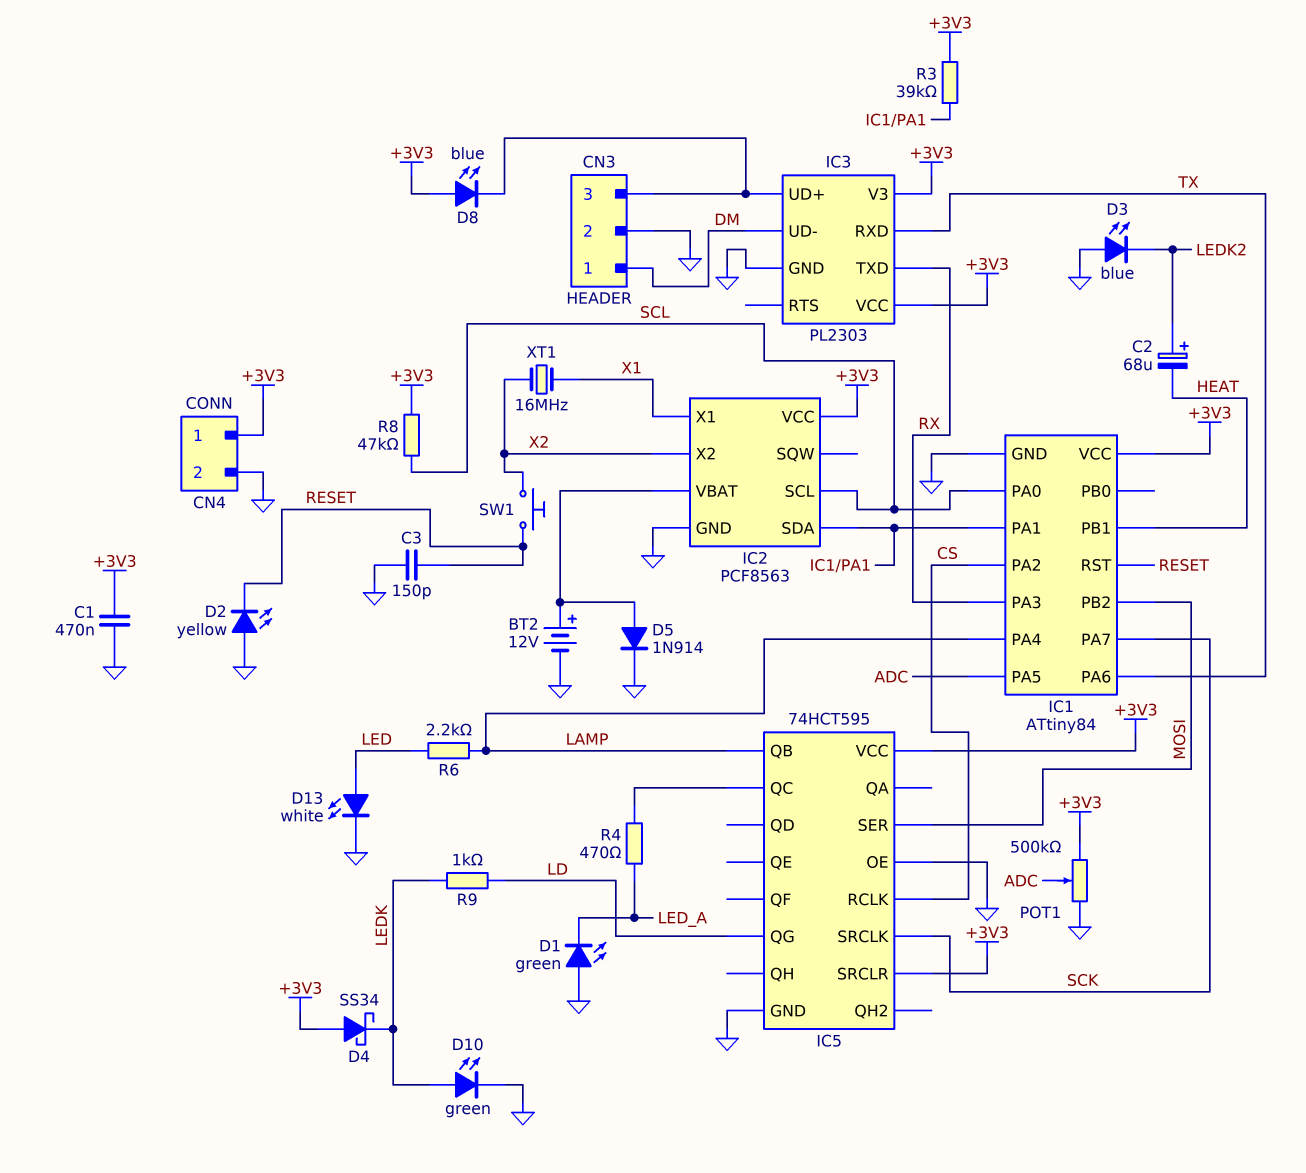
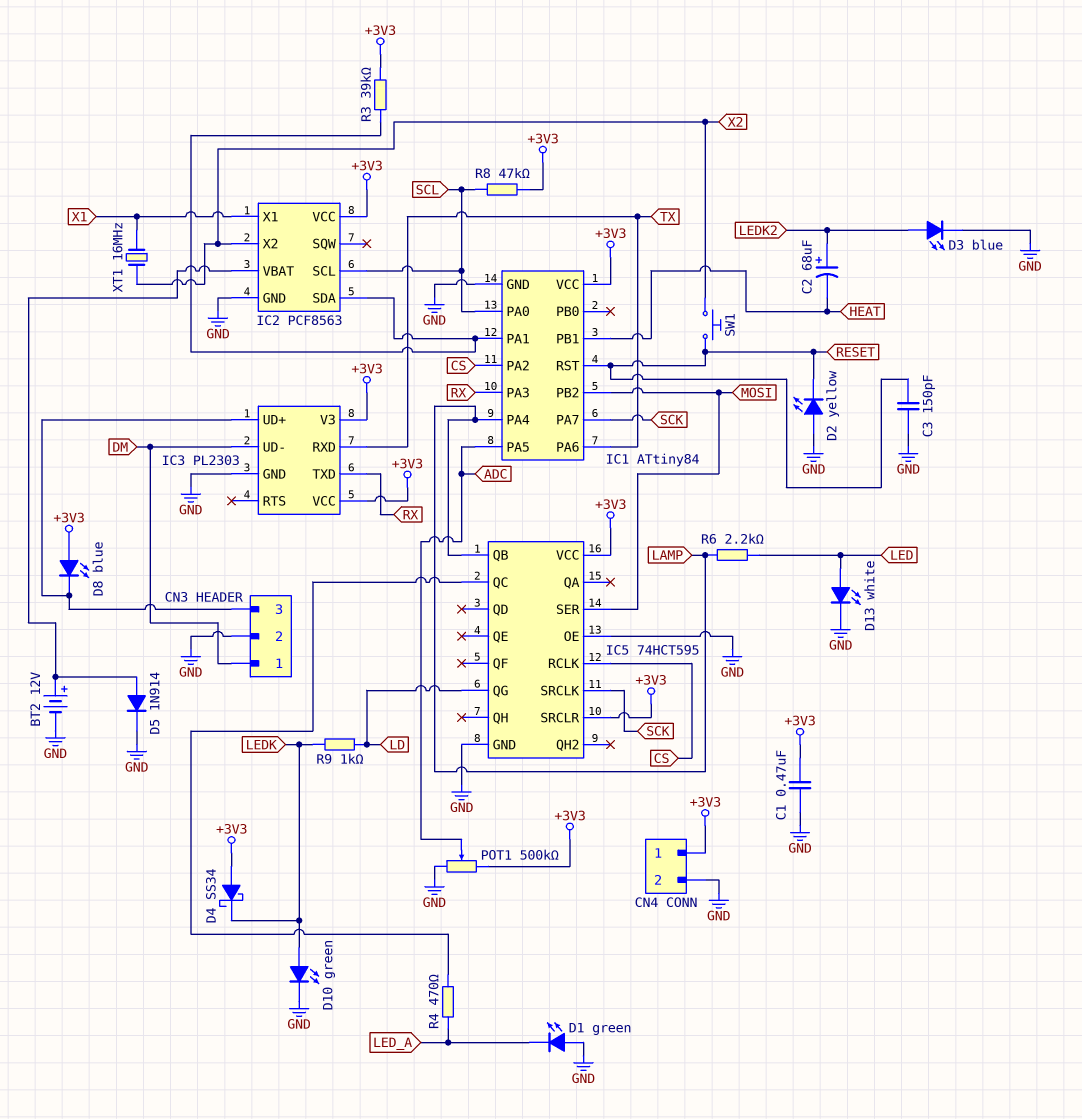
D3: LED blue (A GND, K LEDK2) -> LED blue (A LEDK2, K GND)

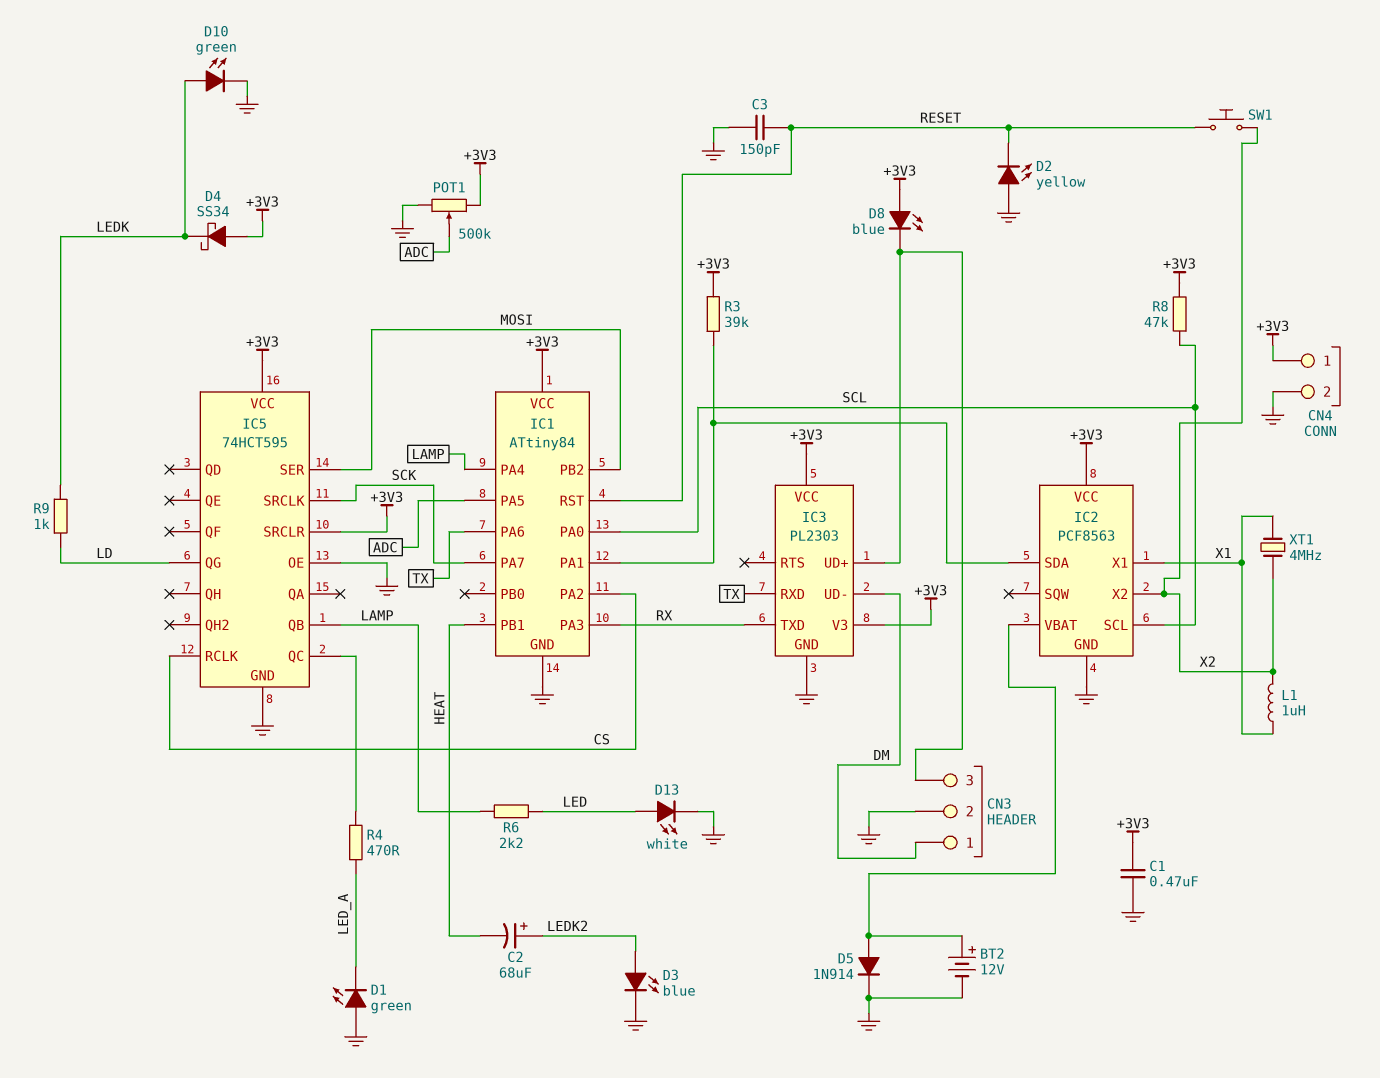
L1: none -> 1uH (X1, X2)
XT1: 16MHz (X1, X2) -> 4MHz (X1, X2)

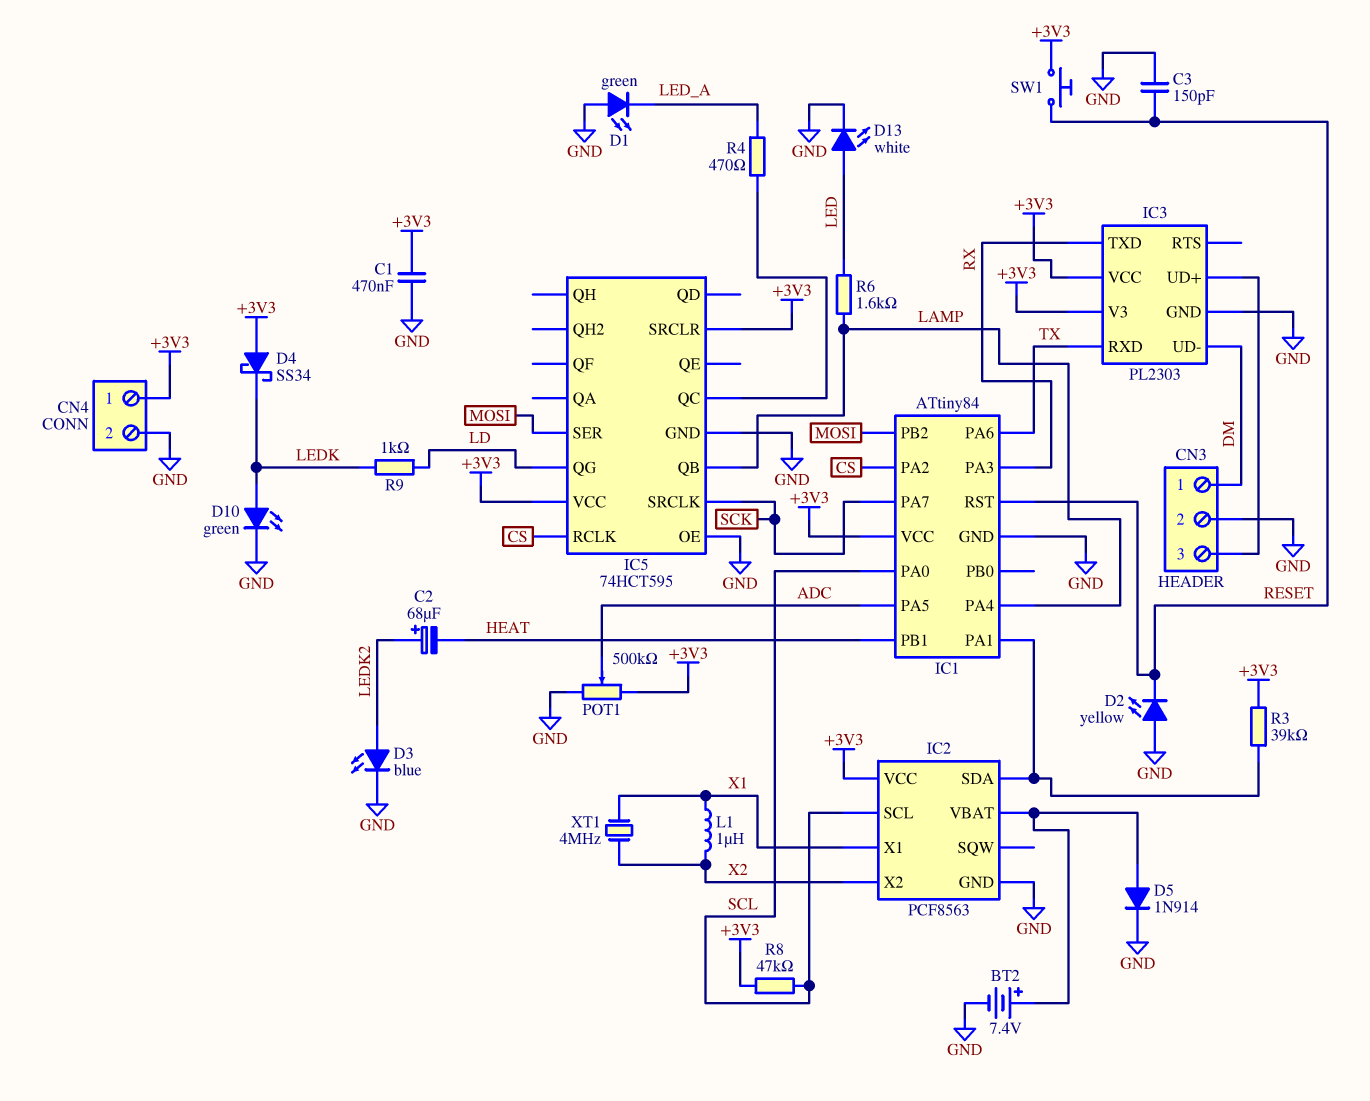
BT2: 12V (plus IC2/VBAT, minus GND) -> 7.4V (plus IC2/VBAT, minus GND)
D8: LED blue (A +3V3, K CN3/3) -> none
R6: 2.2k (LAMP, LED) -> 1.6k (LAMP, LED)
SW1: button (RESET, X2) -> button (+3V3, RESET)

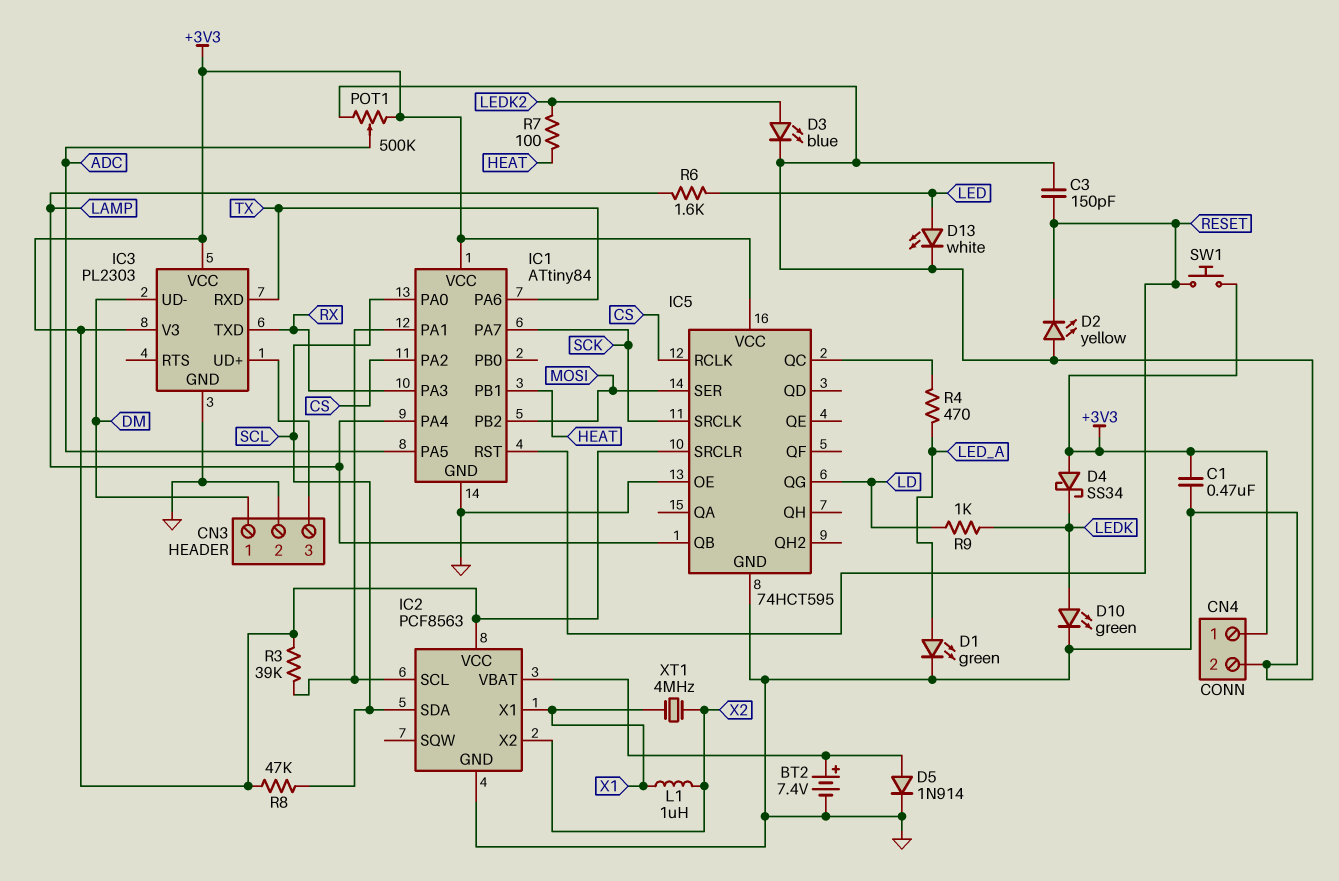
C2: 68uF (plus LEDK2, minus HEAT) -> none
D1: LED green (A GND, K LED_A) -> LED green (A LED_A, K GND)
IC2 pin SCL: SCL -> IC1/PA1
IC2 pin SDA: IC1/PA1 -> SCL
R7: none -> 100 (HEAT, LEDK2)

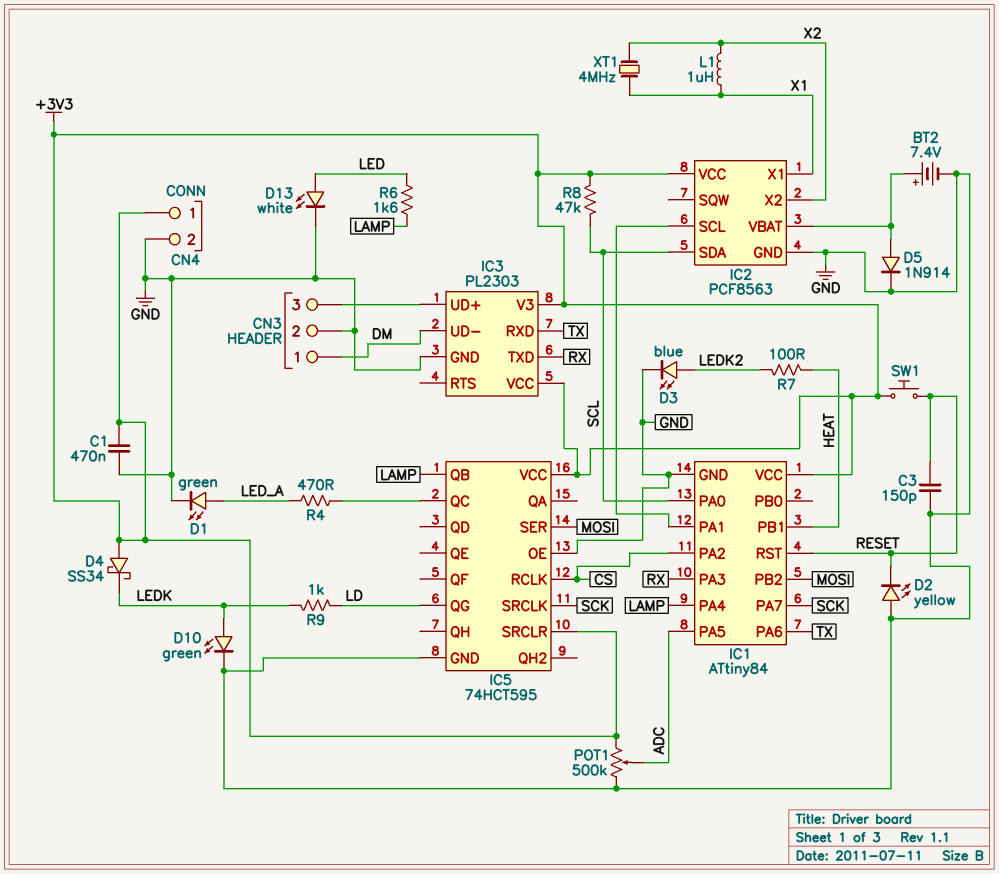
R3: 39k (+3V3, IC1/PA1) -> none

